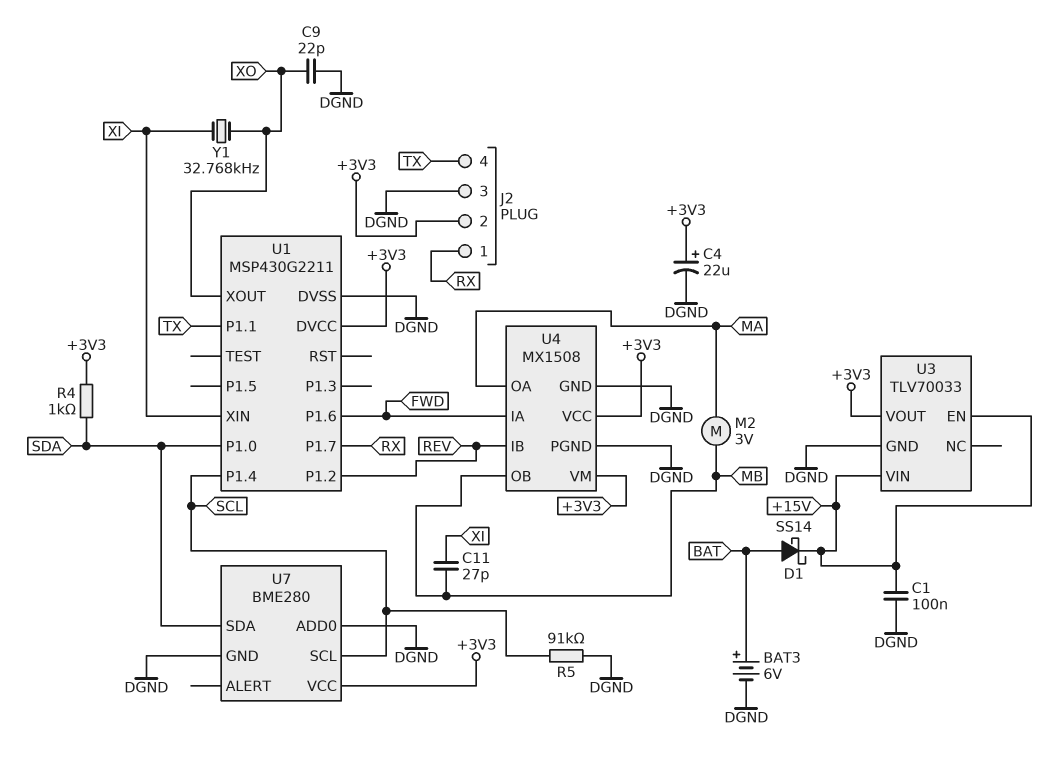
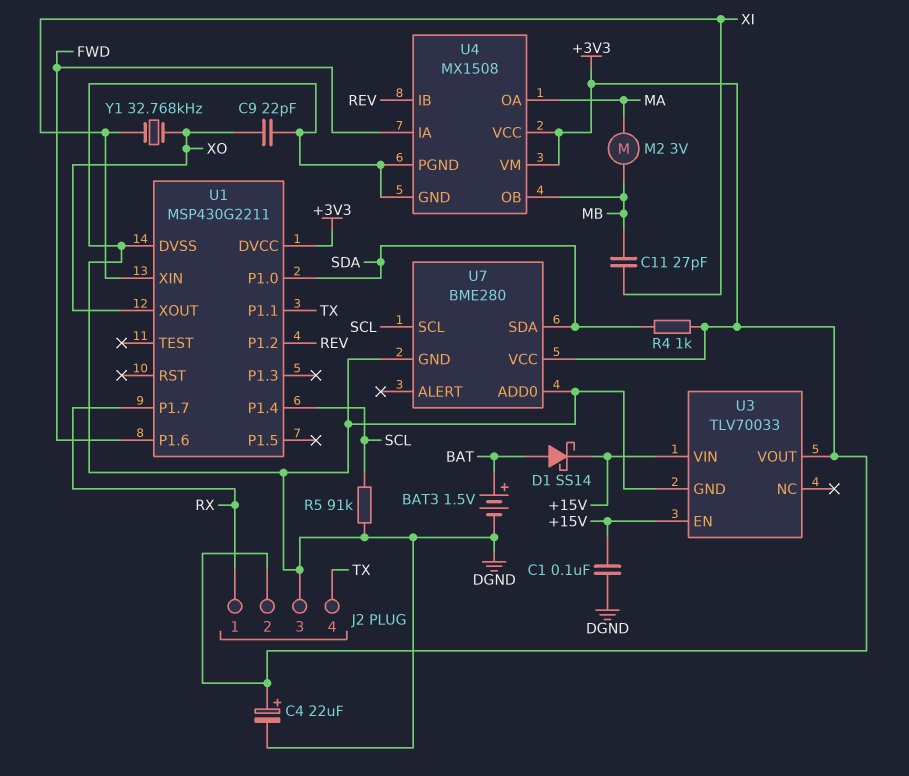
BAT3: 6V (plus BAT, minus DGND) -> 1.5V (plus BAT, minus DGND)

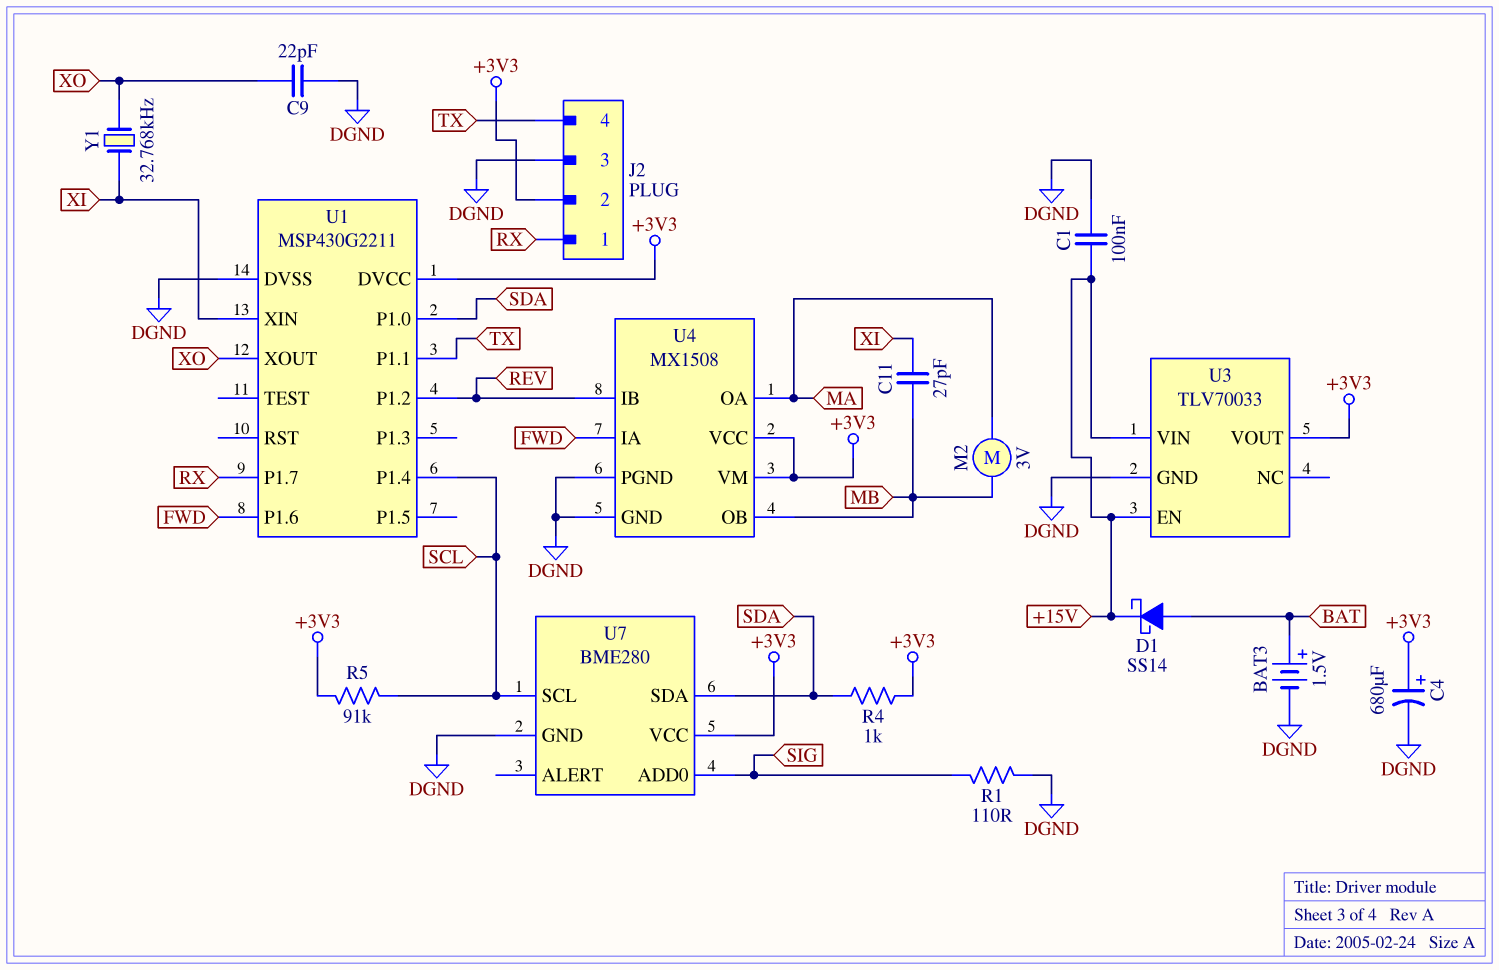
C4: 22uF (plus +3V3, minus DGND) -> 680uF (plus +3V3, minus DGND)
R1: none -> 110 (DGND, SIG)
R5: 91k (DGND, SCL) -> 91k (+3V3, SCL)
U7 pin ADD0: DGND -> SIG

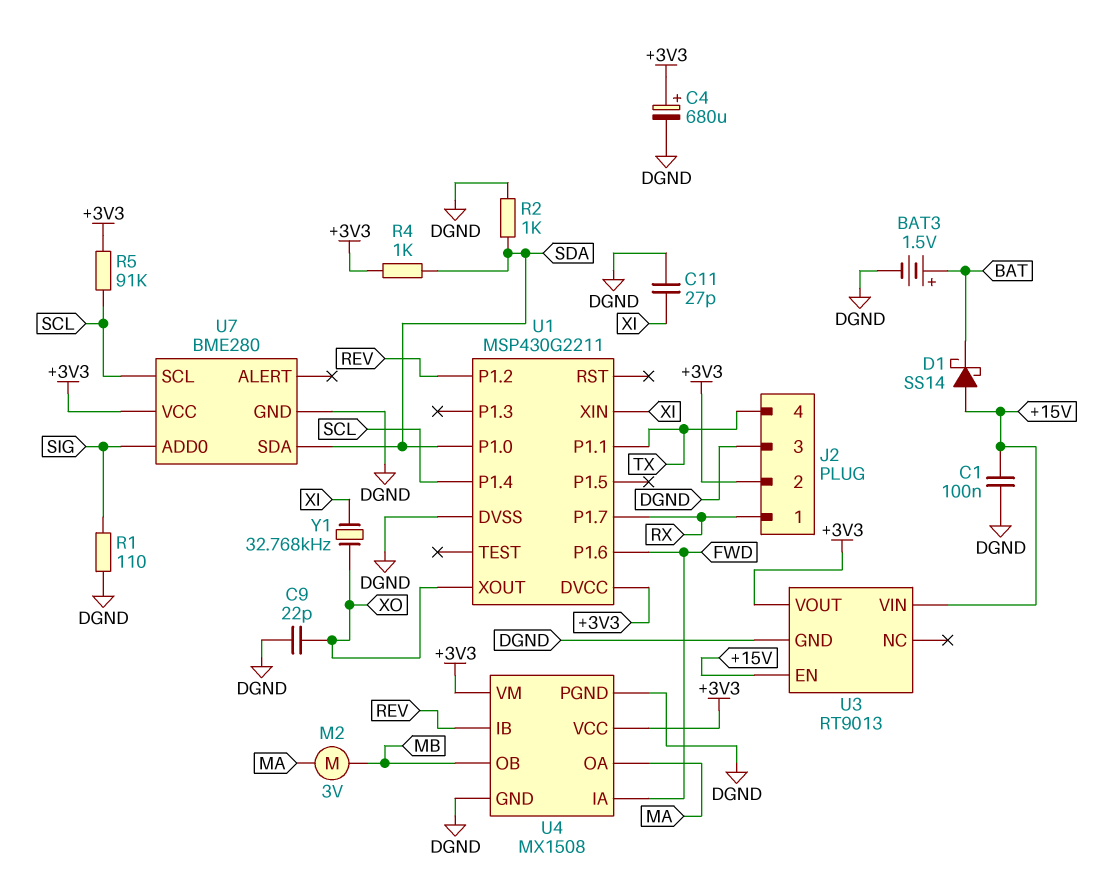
C11: 27pF (MB, XI) -> 27pF (DGND, XI)
D1: schottky SS14 (A BAT, K +15V) -> schottky SS14 (A +15V, K BAT)
R2: none -> 1k (DGND, SDA)
U3: TLV70033 -> RT9013

